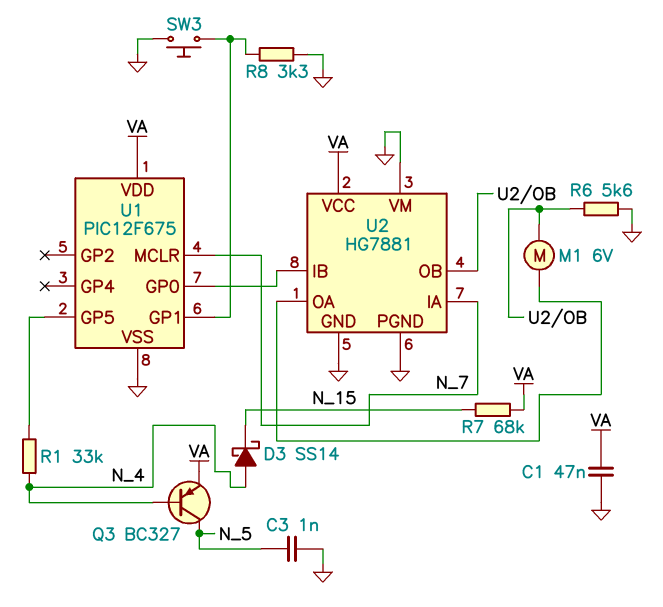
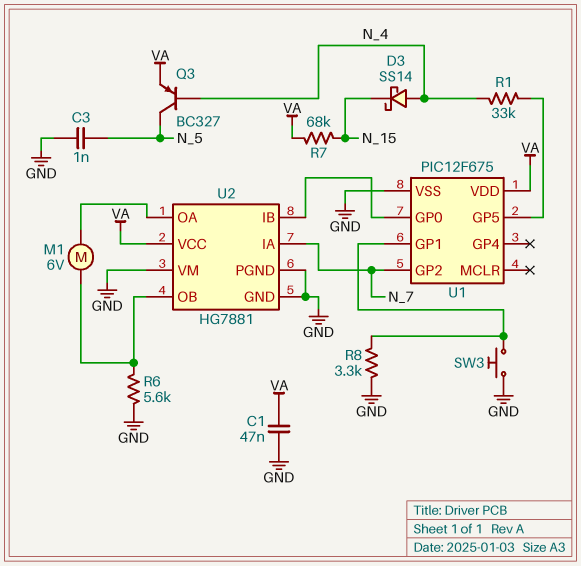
U1 pin GP2: none -> N_7
U1 pin MCLR: N_7 -> none

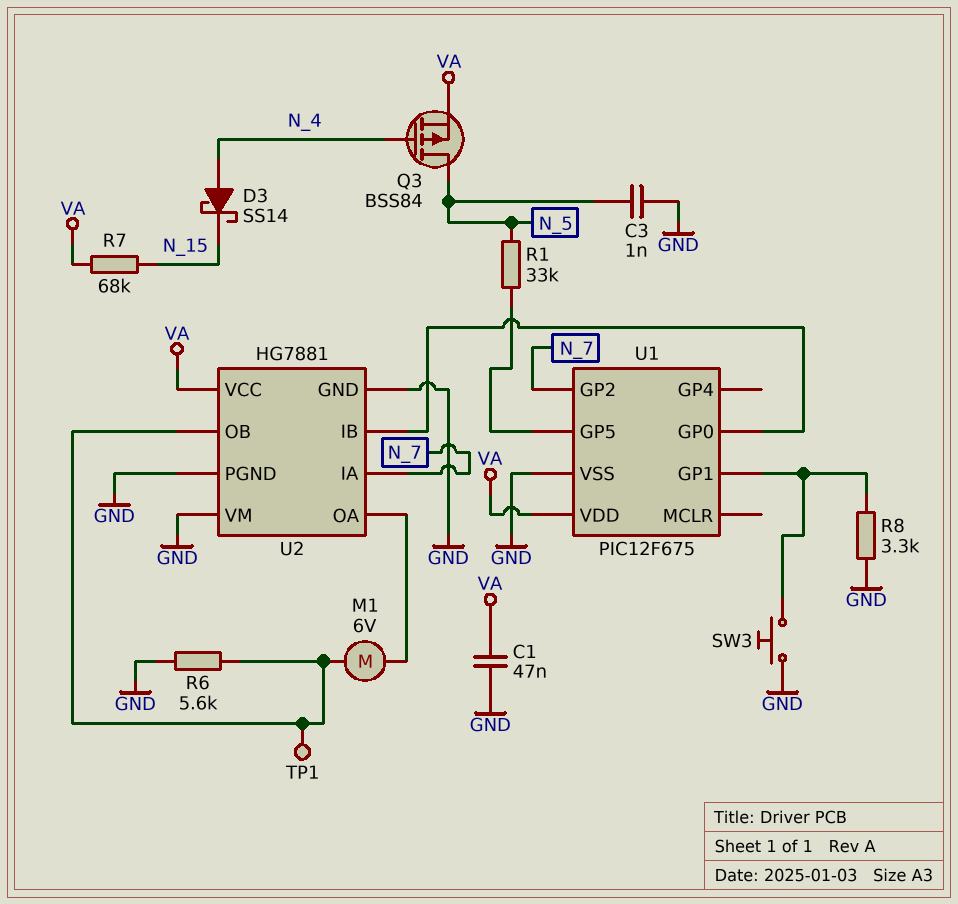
Q3: PNP BC327 (B N_4, C N_5, E VA) -> PMOS BSS84 (G N_4, D N_5, S VA)
R1: 33k (N_4, U1/GP5) -> 33k (N_5, U1/GP5)
TP1: none -> test point (U2/OB)

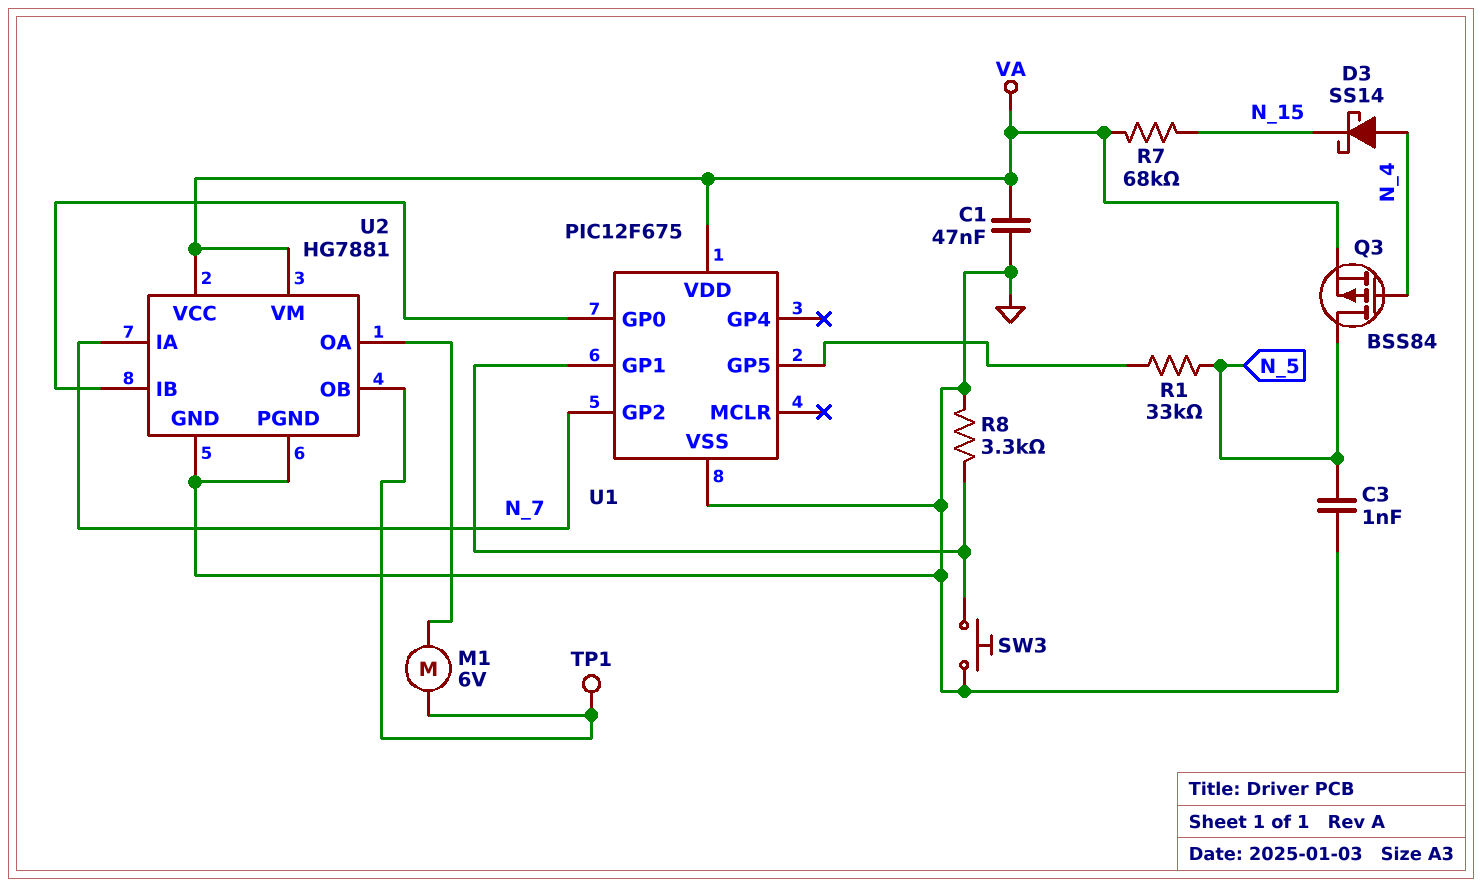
R6: 5.6k (GND, U2/OB) -> none
U2 pin VM: GND -> VA

